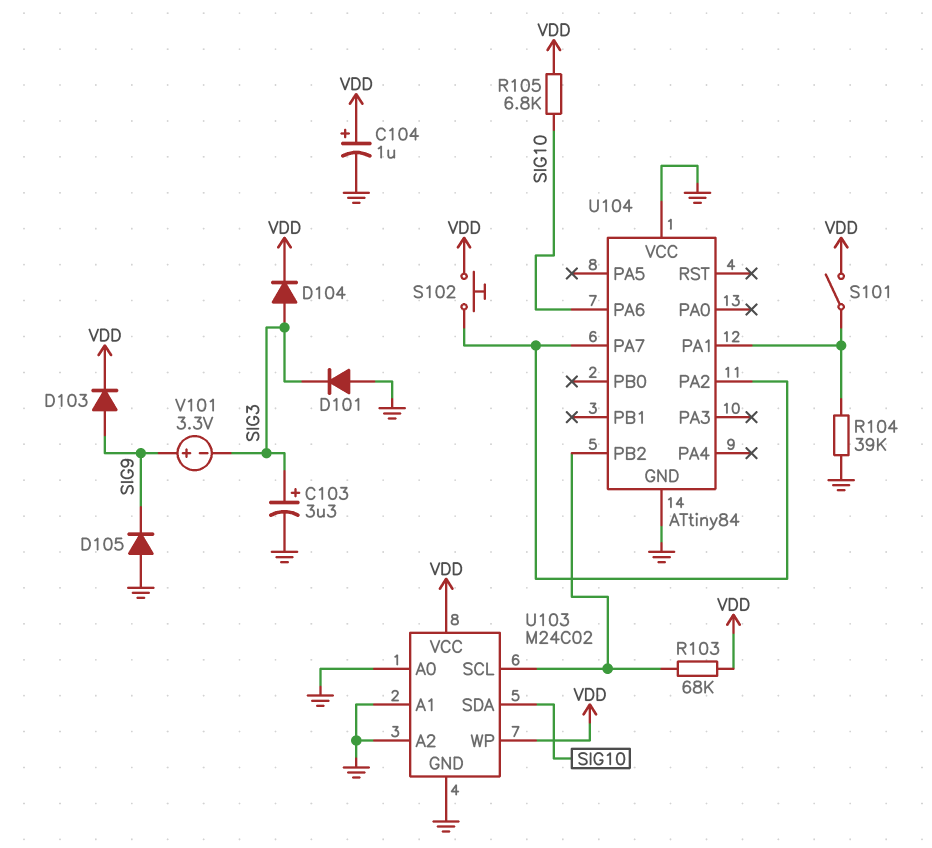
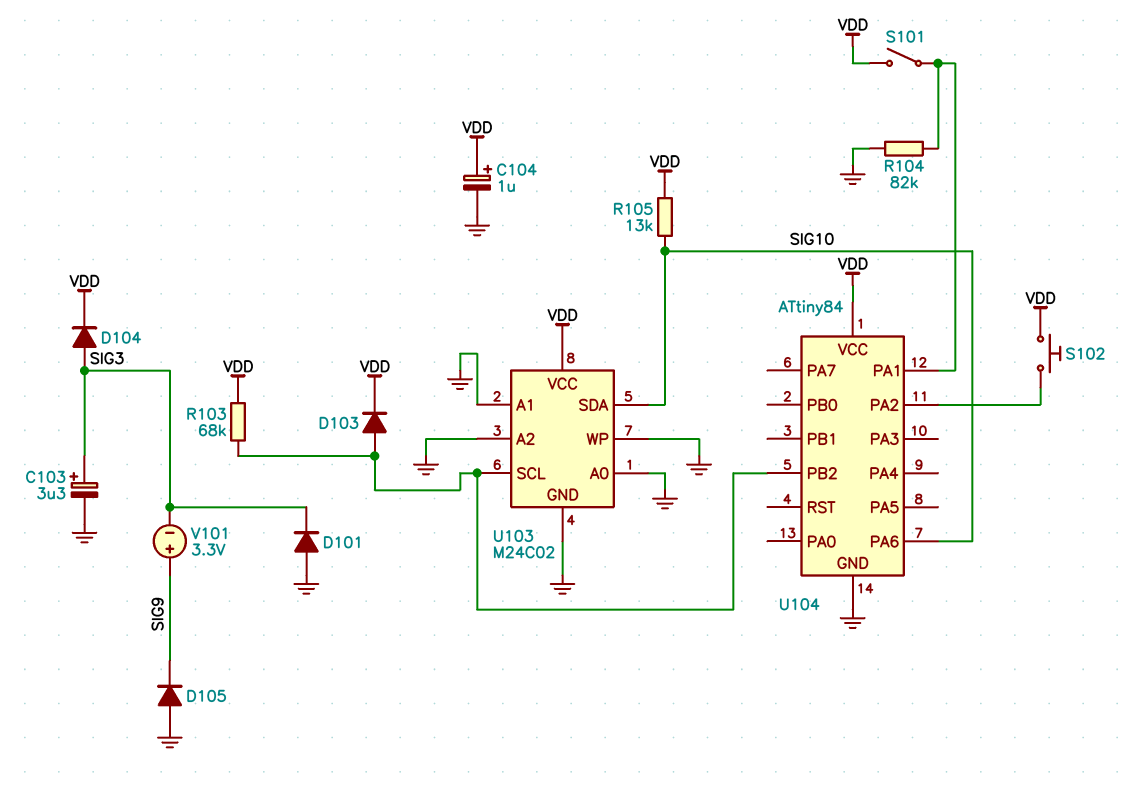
D103: diode (A SIG9, K VDD) -> diode (A U103/SCL, K VDD)
R104: 39k (GND, U104/PA1) -> 82k (GND, U104/PA1)
R105: 6.8k (SIG10, VDD) -> 13k (SIG10, VDD)
U103 pin WP: VDD -> GND
U104 pin PA7: U104/PA2 -> none
U104 pin VCC: GND -> VDD

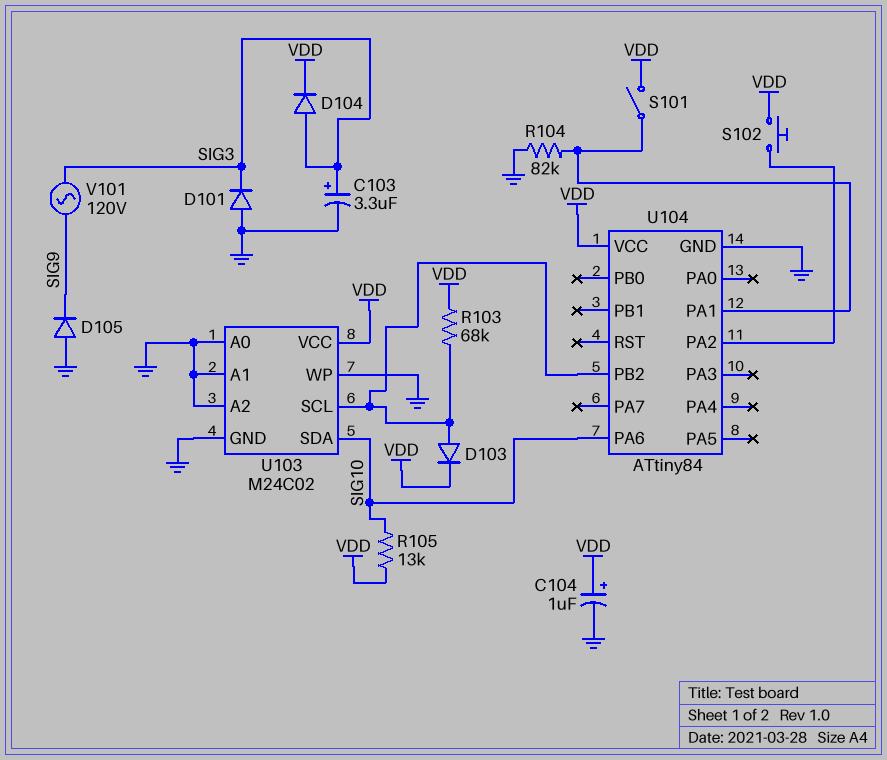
V101: 3.3V (plus SIG9, minus SIG3) -> AC 120V (SIG3, SIG9)

